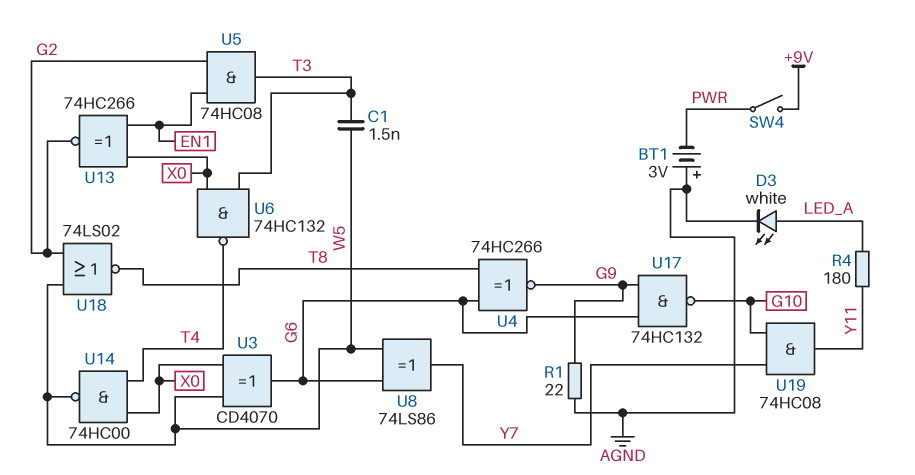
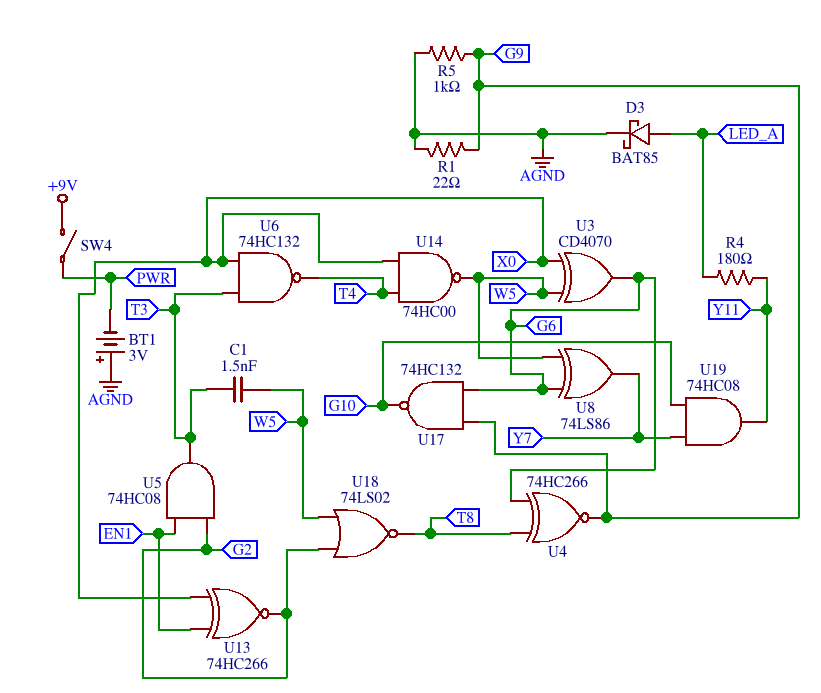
D3: LED white (A LED_A, K AGND) -> schottky BAT85 (A LED_A, K AGND)
R5: none -> 1k (AGND, G9)

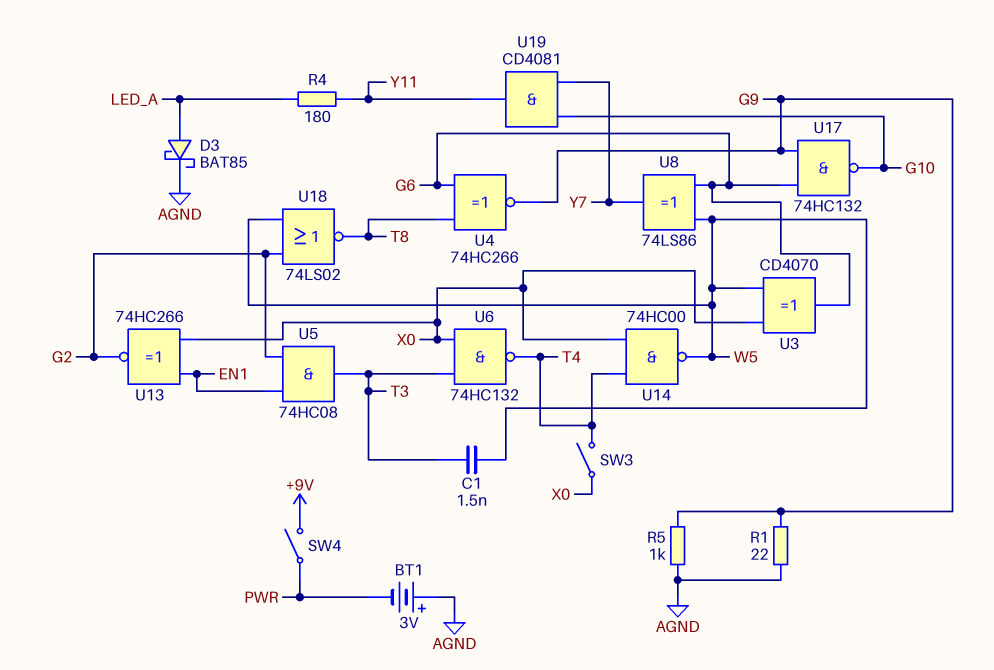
SW3: none -> switch (T4, X0)
U19: AND 74HC08 (in G10, in Y7, out Y11) -> AND CD4081 (in G10, in Y7, out Y11)

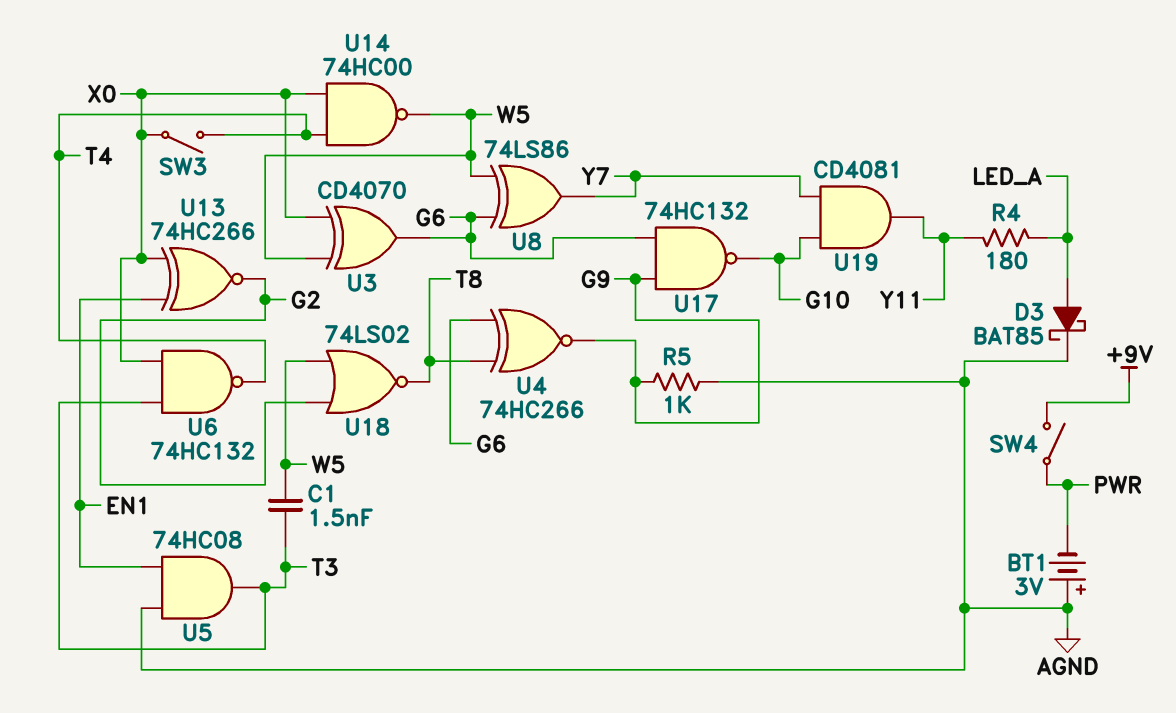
R1: 22 (AGND, G9) -> none
U5: AND 74HC08 (in EN1, in G2, out T3) -> AND 74HC08 (in AGND, in EN1, out T3)

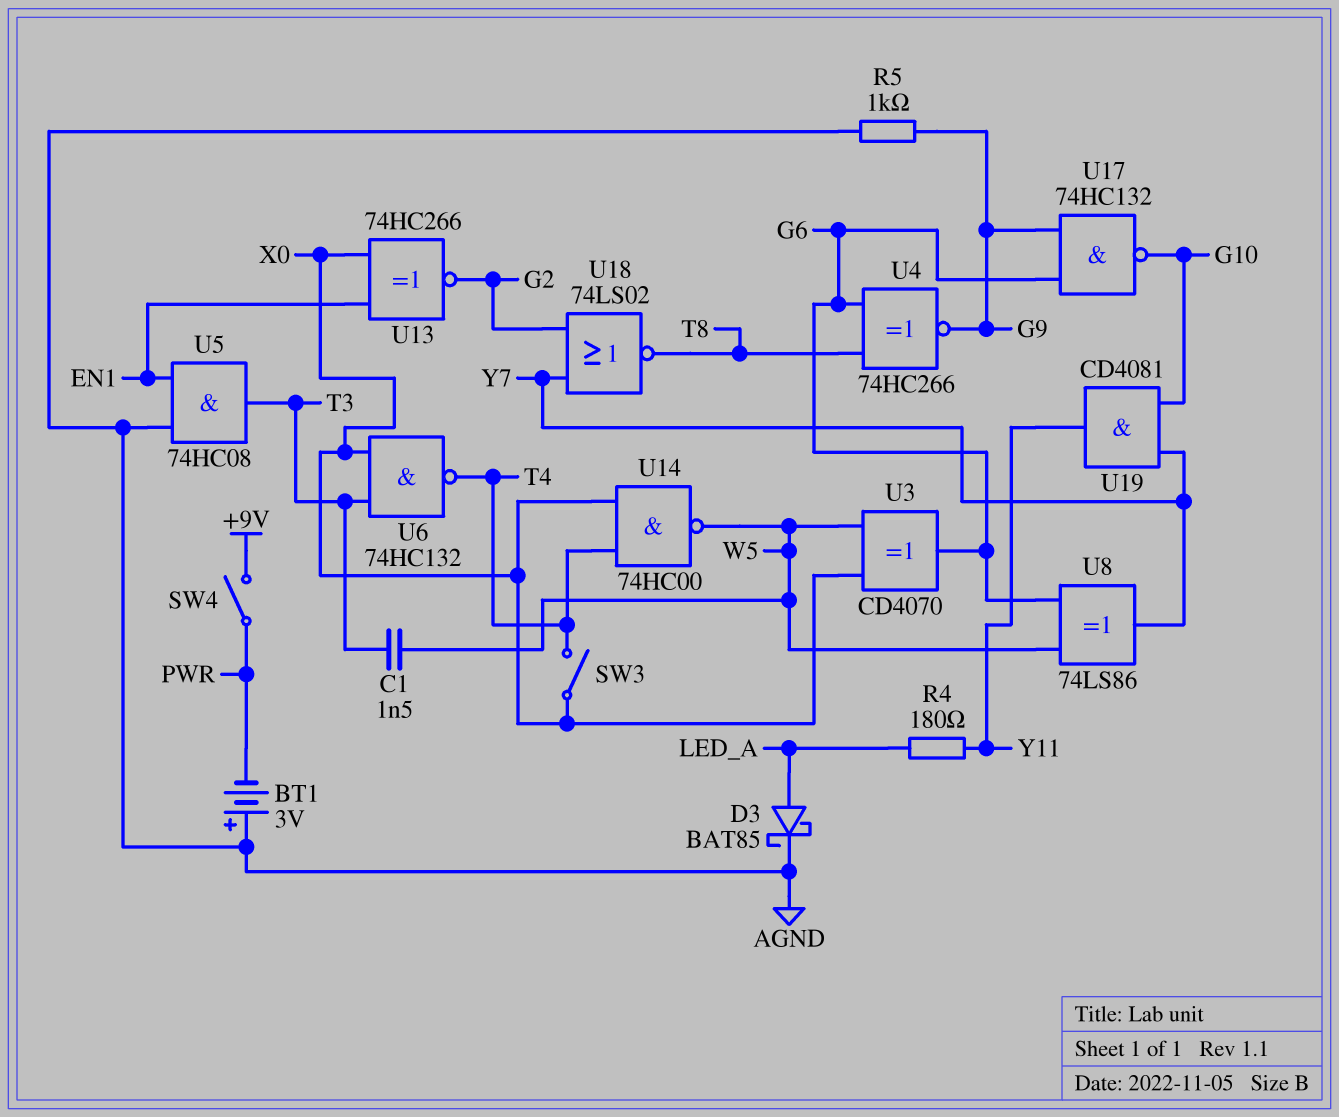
U18: NOR 74LS02 (in G2, in W5, out T8) -> NOR 74LS02 (in G2, in Y7, out T8)

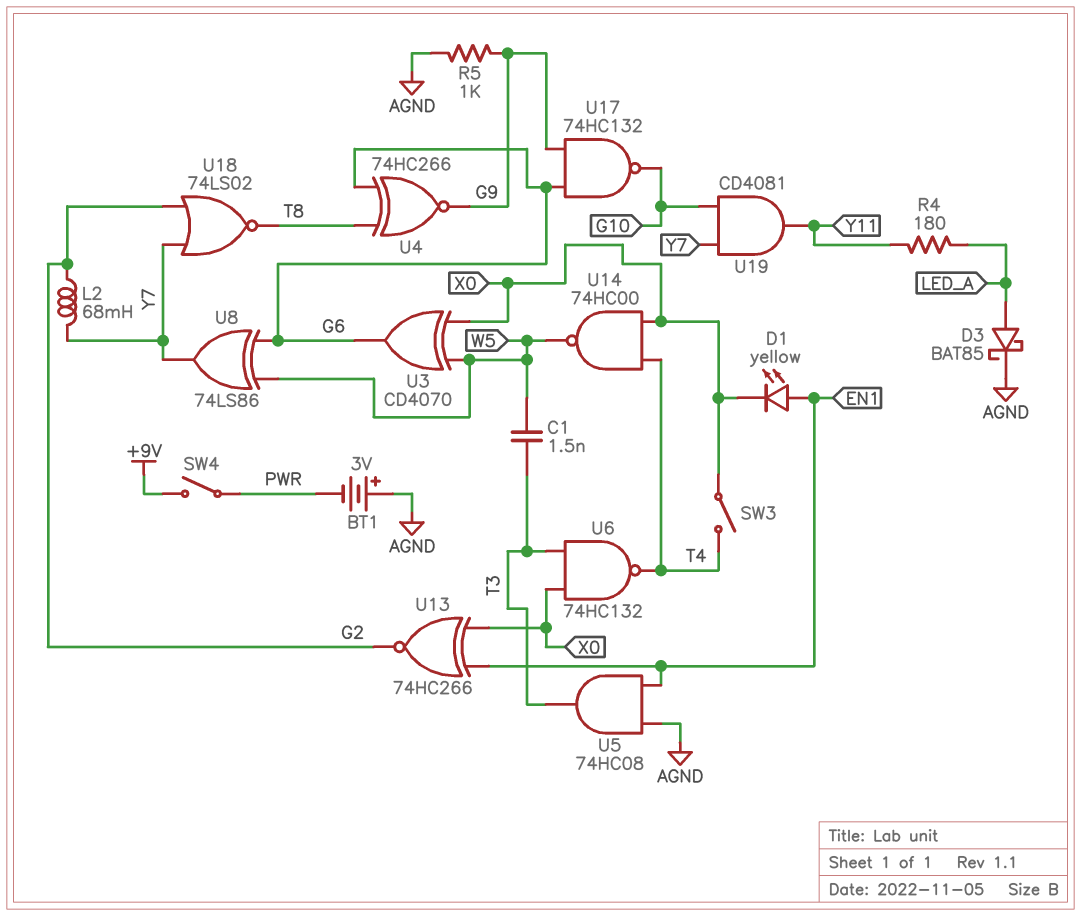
D1: none -> LED yellow (A EN1, K X0)
L2: none -> 68mH (G2, Y7)

